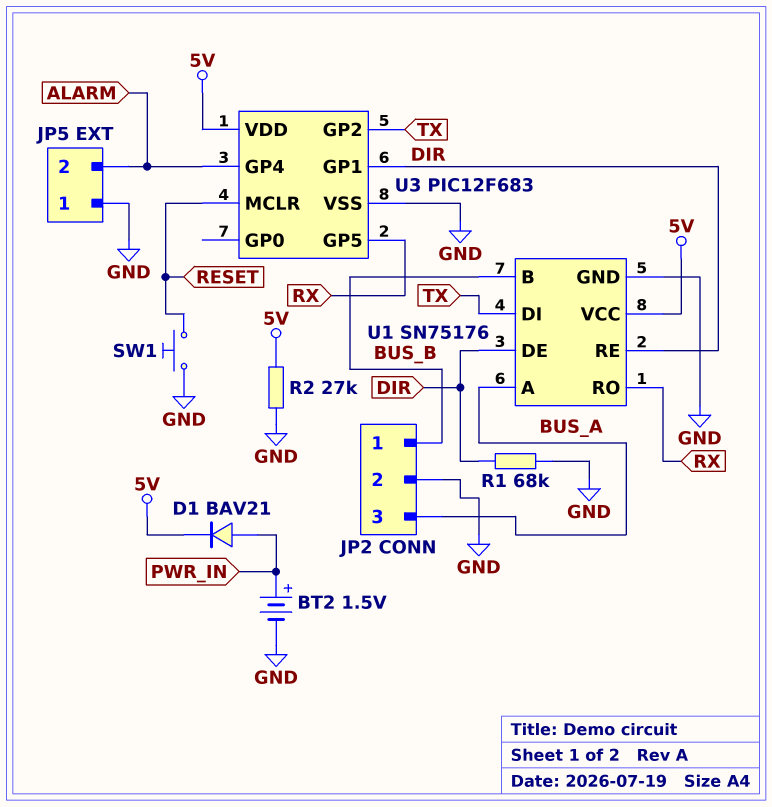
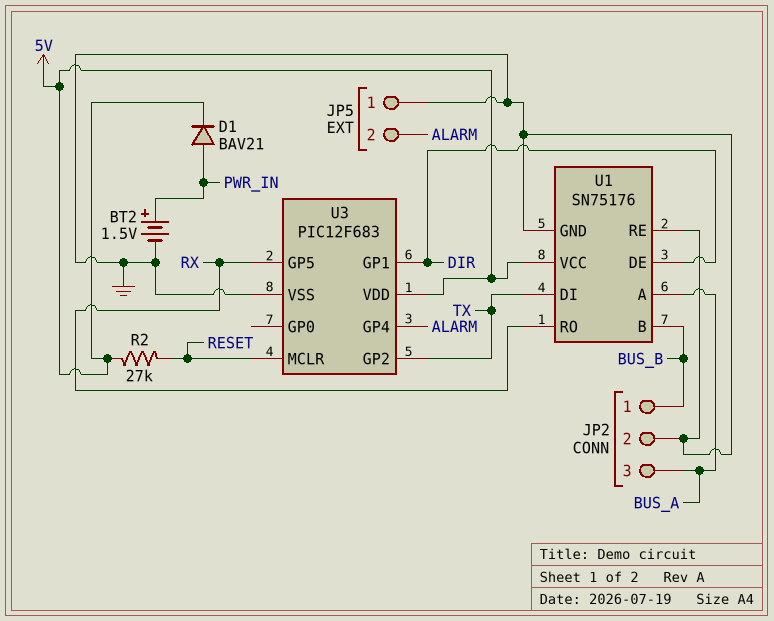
R1: 68k (DIR, GND) -> none
R2: 27k (5V, GND) -> 27k (5V, RESET)
SW1: button (GND, RESET) -> none
U1 pin RE: DIR -> GND

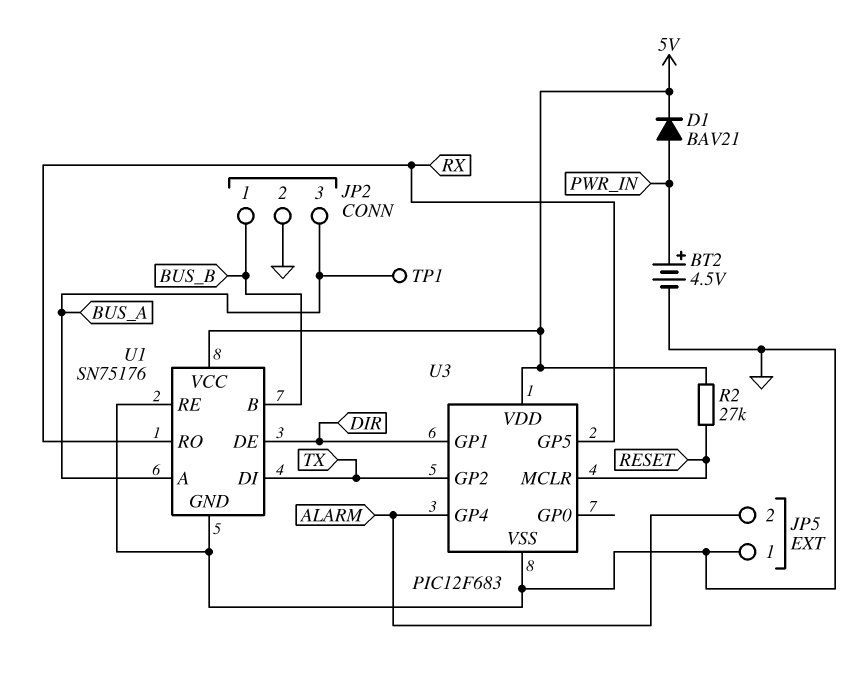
BT2: 1.5V (plus PWR_IN, minus GND) -> 4.5V (plus PWR_IN, minus GND)
TP1: none -> test point (BUS_A)

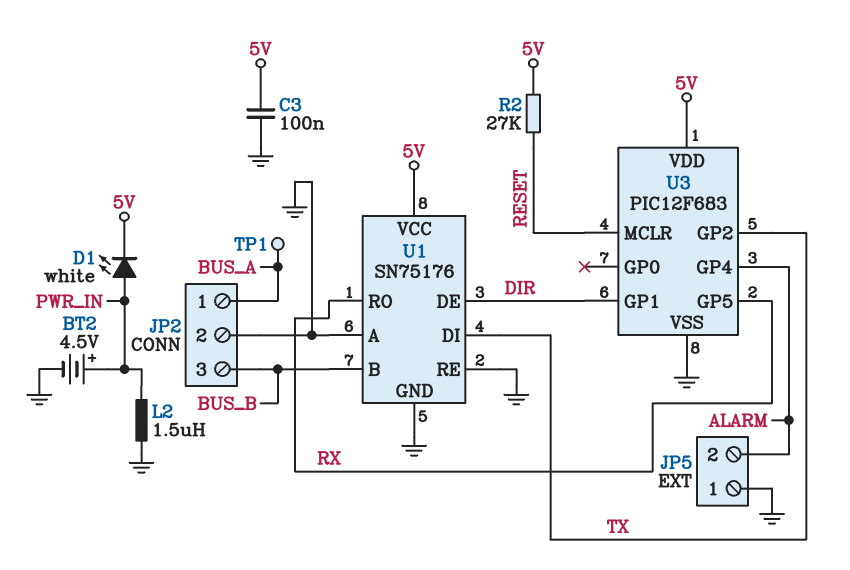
C3: none -> 100nF (5V, GND)
D1: diode BAV21 (A PWR_IN, K 5V) -> LED white (A PWR_IN, K 5V)
JP2 pin 1: BUS_B -> BUS_A
JP2 pin 3: BUS_A -> BUS_B
L2: none -> 1.5uH (GND, PWR_IN)
U1 pin A: BUS_A -> GND

